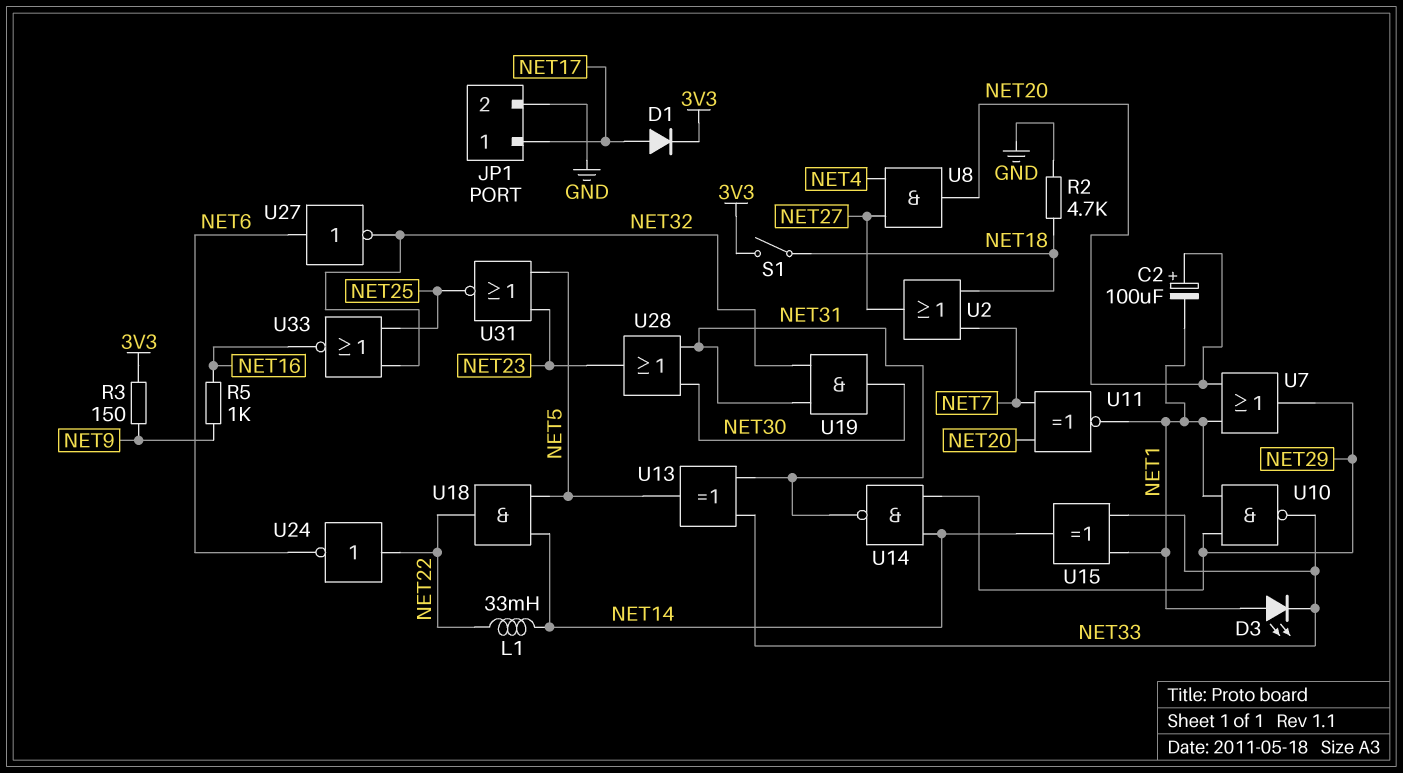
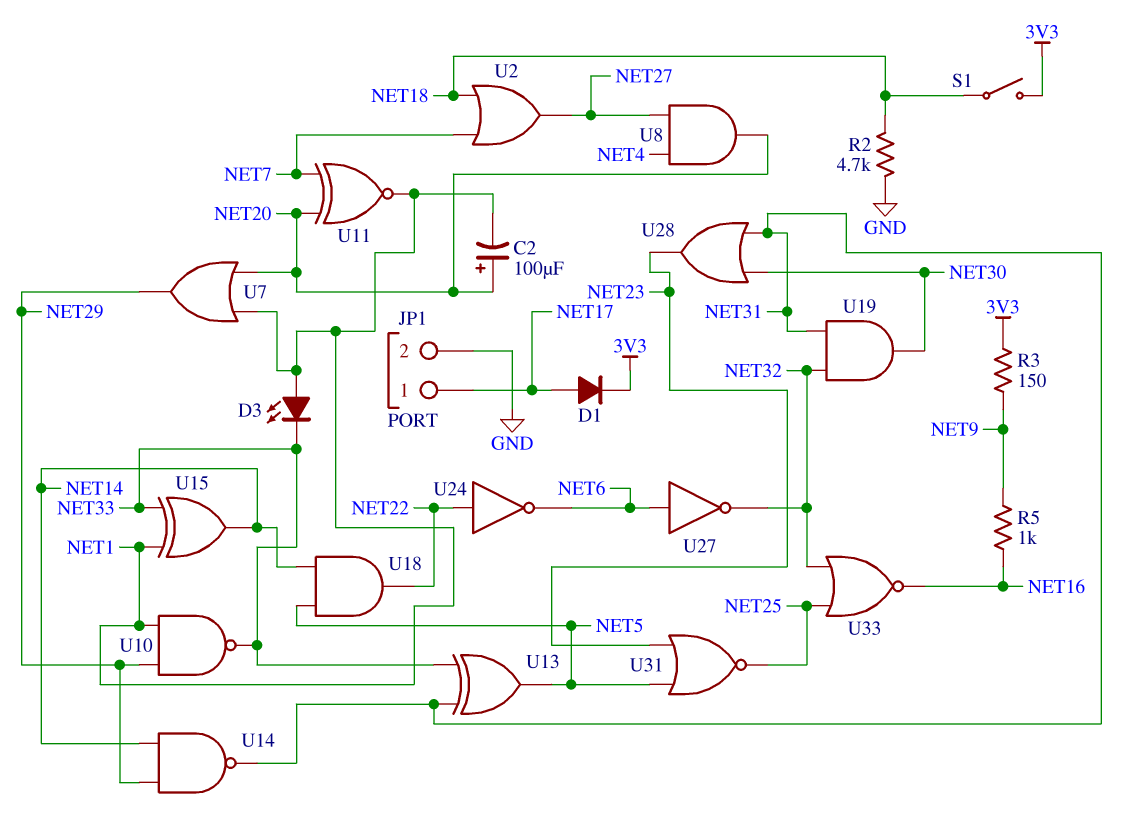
L1: 33mH (NET14, NET22) -> none

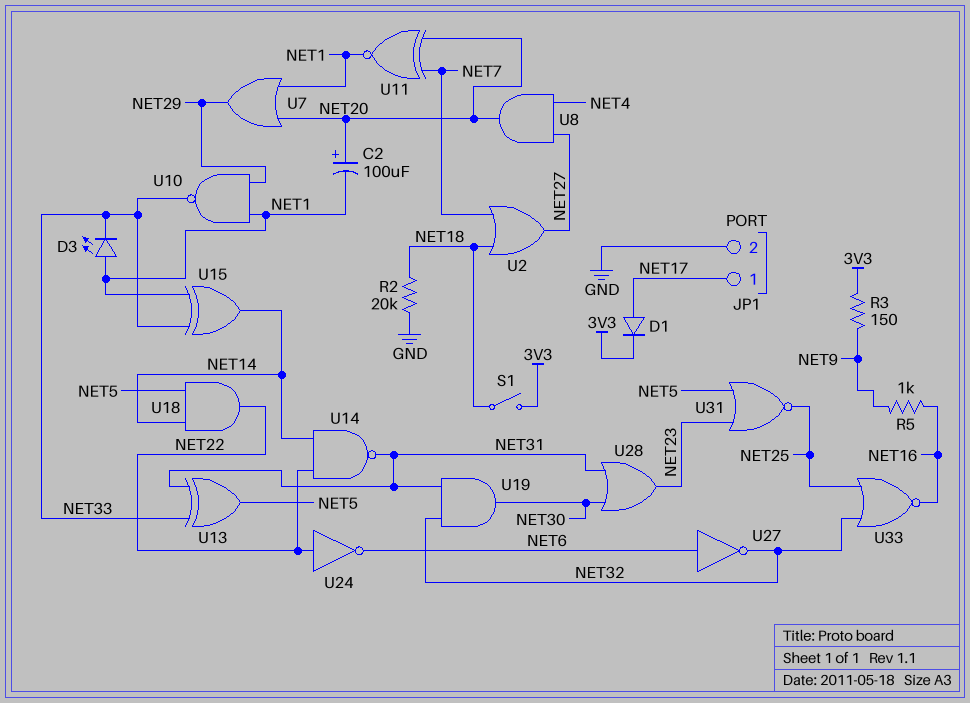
R2: 4.7k (GND, NET18) -> 20k (GND, NET18)
U14: NAND (in NET14, in NET29, out NET31) -> NAND (in NET14, in NET22, out NET31)

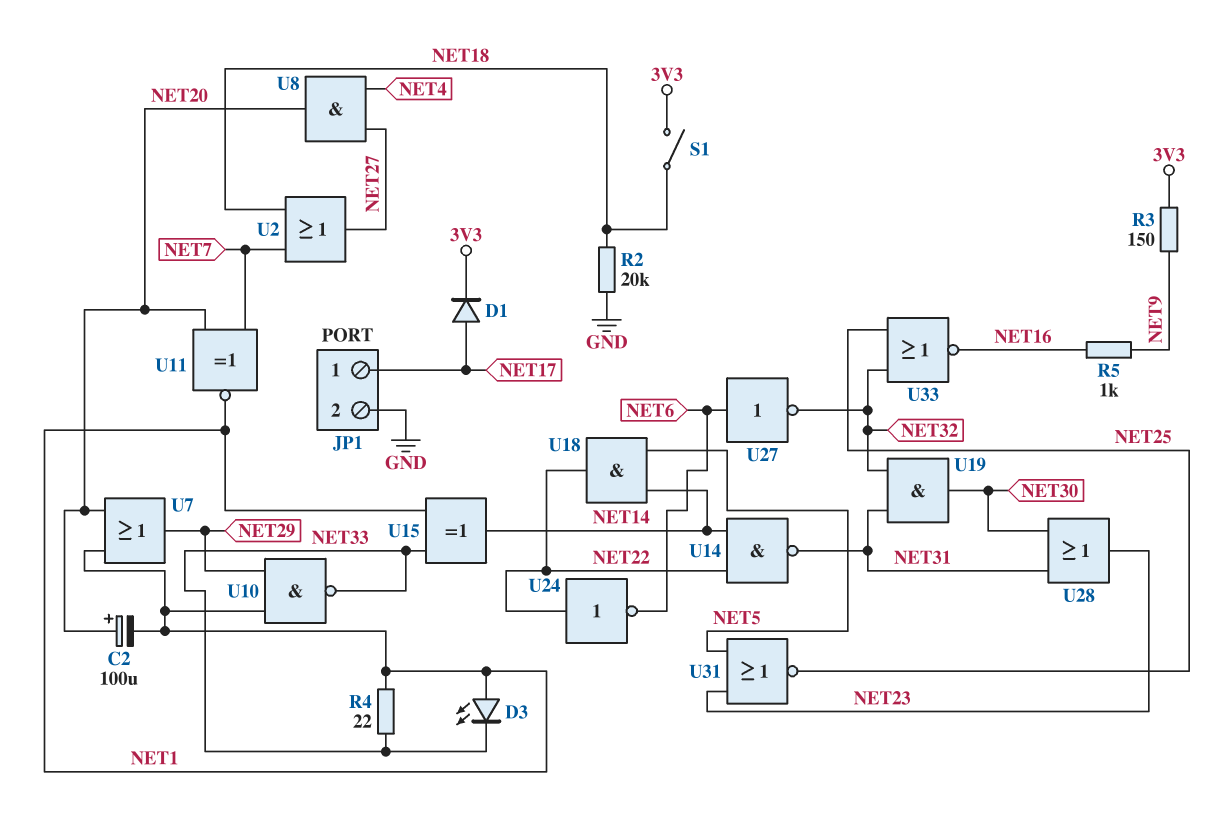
R4: none -> 22 (NET1, NET33)
U13: XOR (in NET31, in NET33, out NET5) -> none

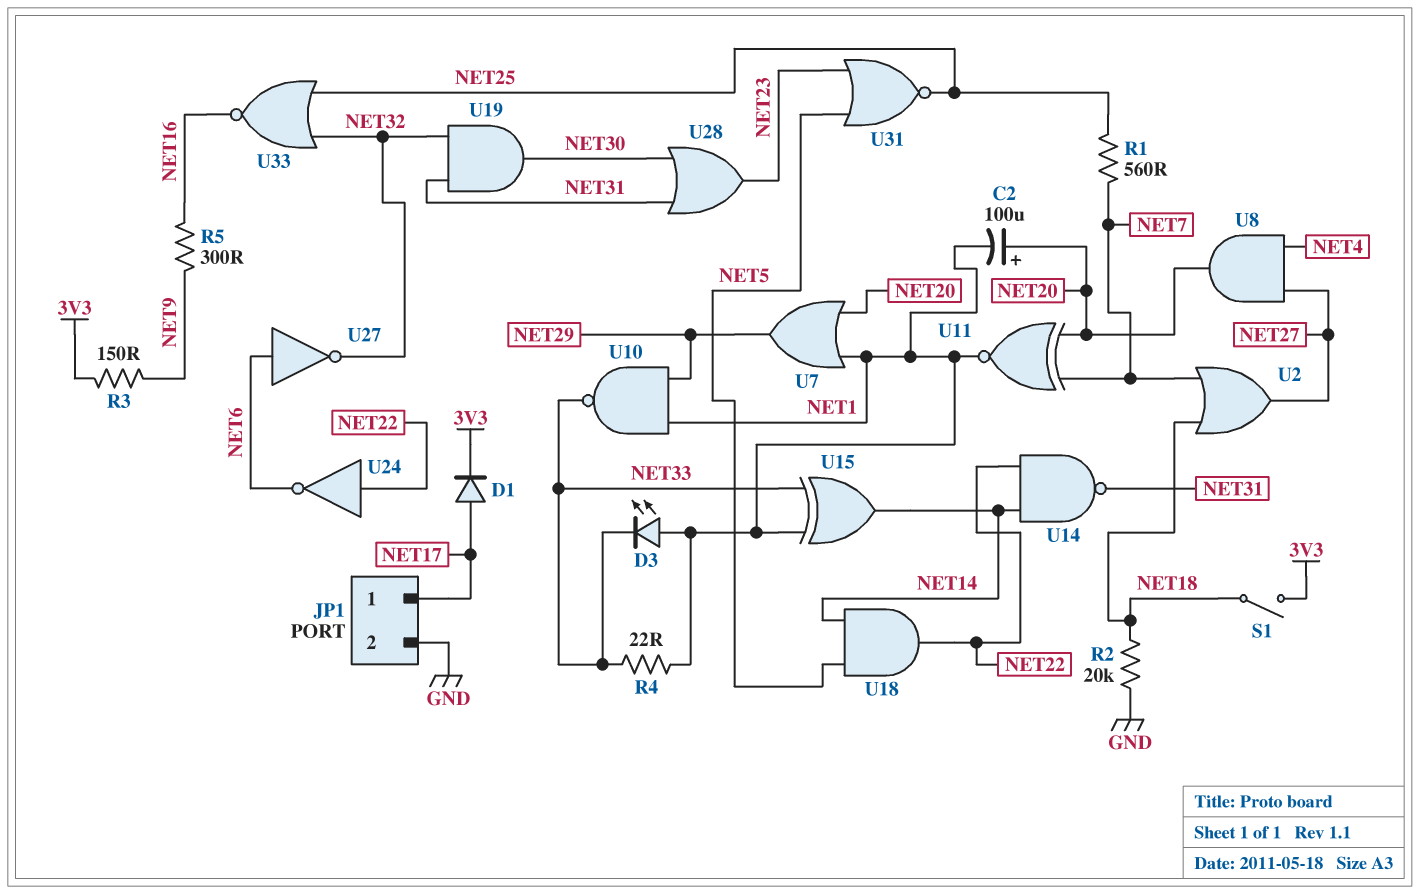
R1: none -> 560 (NET7, NET25)
R5: 1k (NET9, NET16) -> 300 (NET9, NET16)

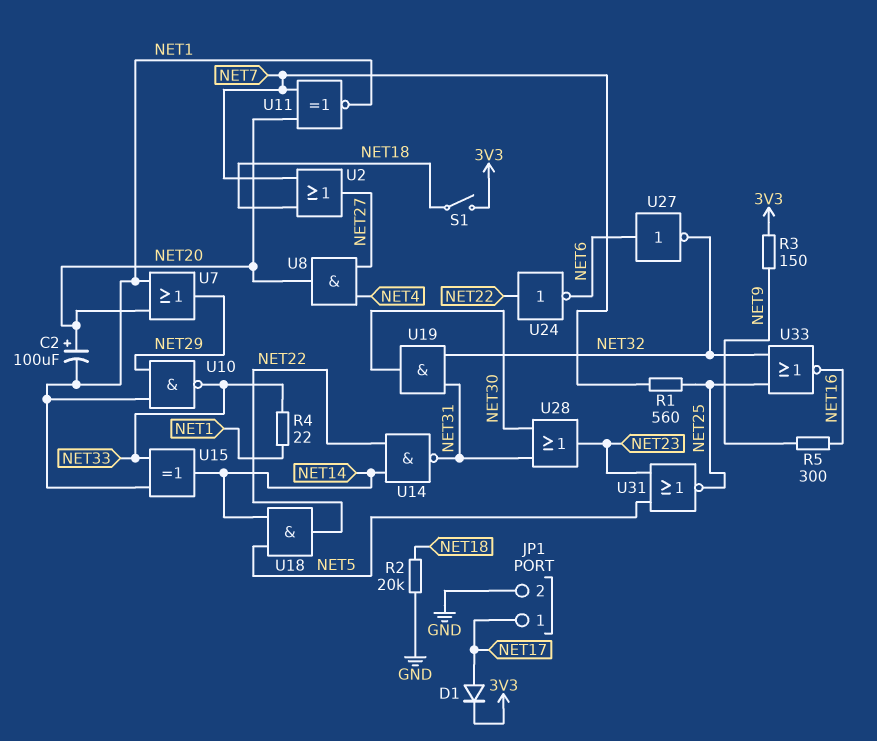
D3: LED (A NET1, K NET33) -> none

